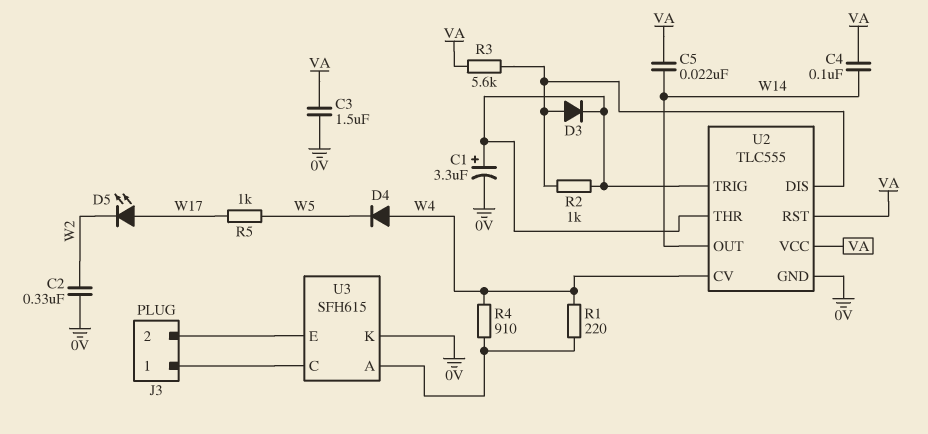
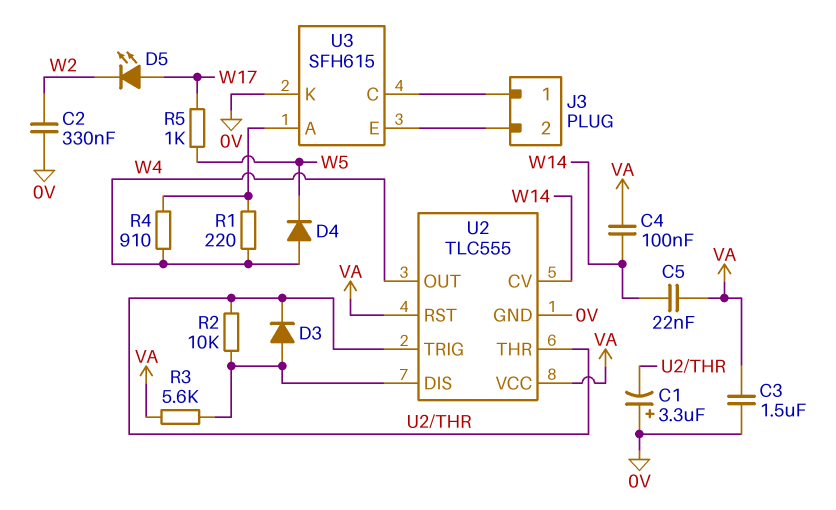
C1: 3.3uF (plus U2/THR, minus 0V) -> 3.3uF (plus 0V, minus U2/THR)
R2: 1k (U2/DIS, U2/THR) -> 10k (U2/DIS, U2/THR)
U2 pin CV: W4 -> W14
U2 pin OUT: W14 -> W4

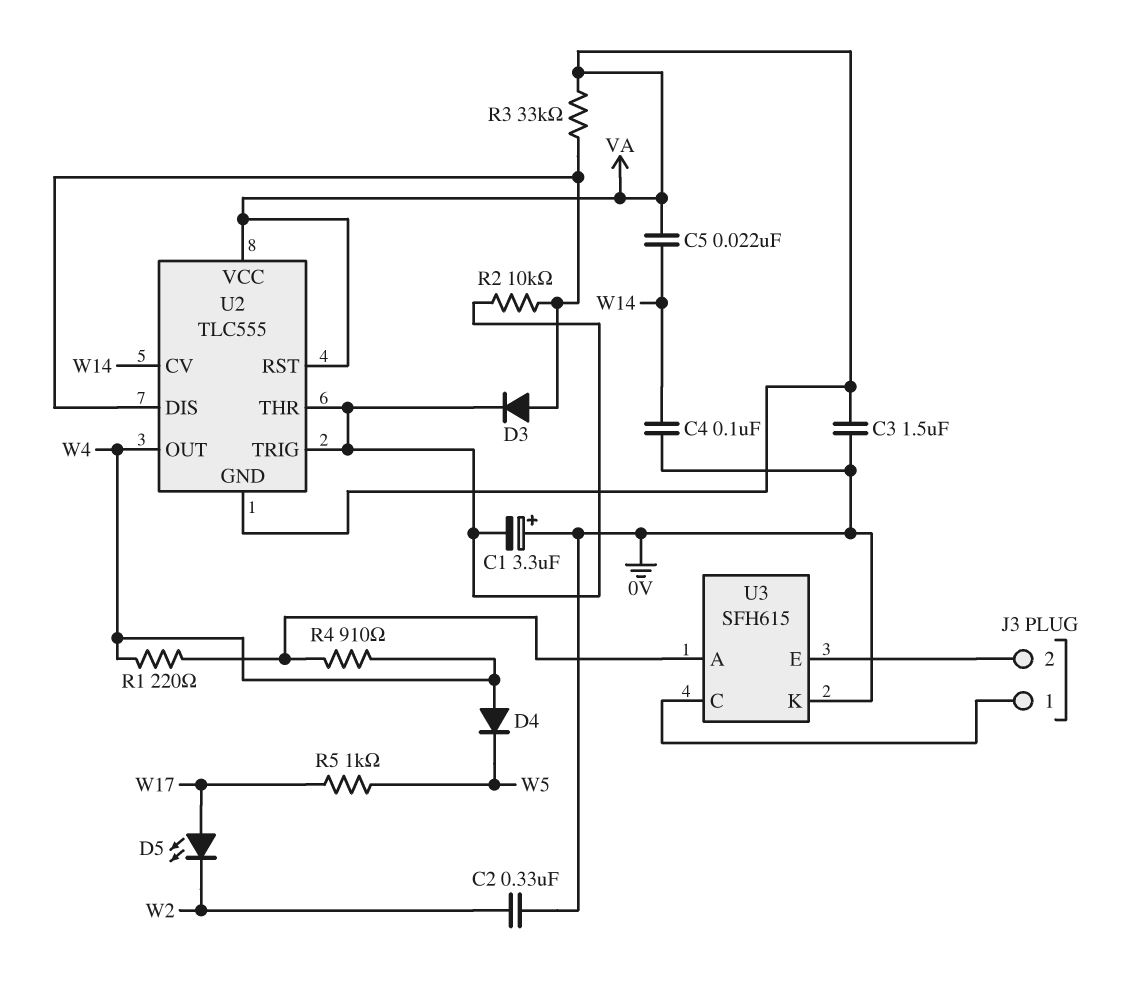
C4: 100nF (VA, W14) -> 100nF (0V, W14)
R3: 5.6k (U2/DIS, VA) -> 33k (U2/DIS, VA)
U2 pin GND: 0V -> VA

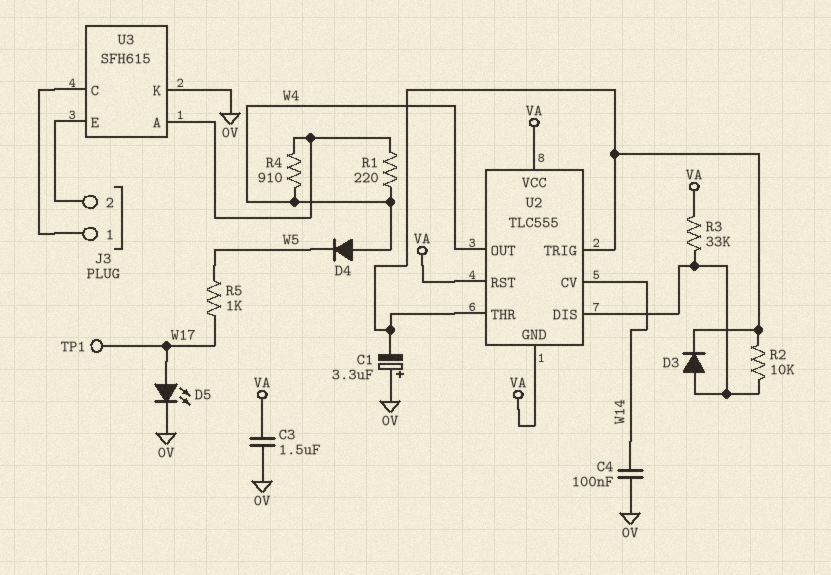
C2: 330nF (0V, W2) -> none
C5: 22nF (VA, W14) -> none
D5: LED (A W17, K W2) -> LED (A W17, K 0V)
TP1: none -> test point (W17)

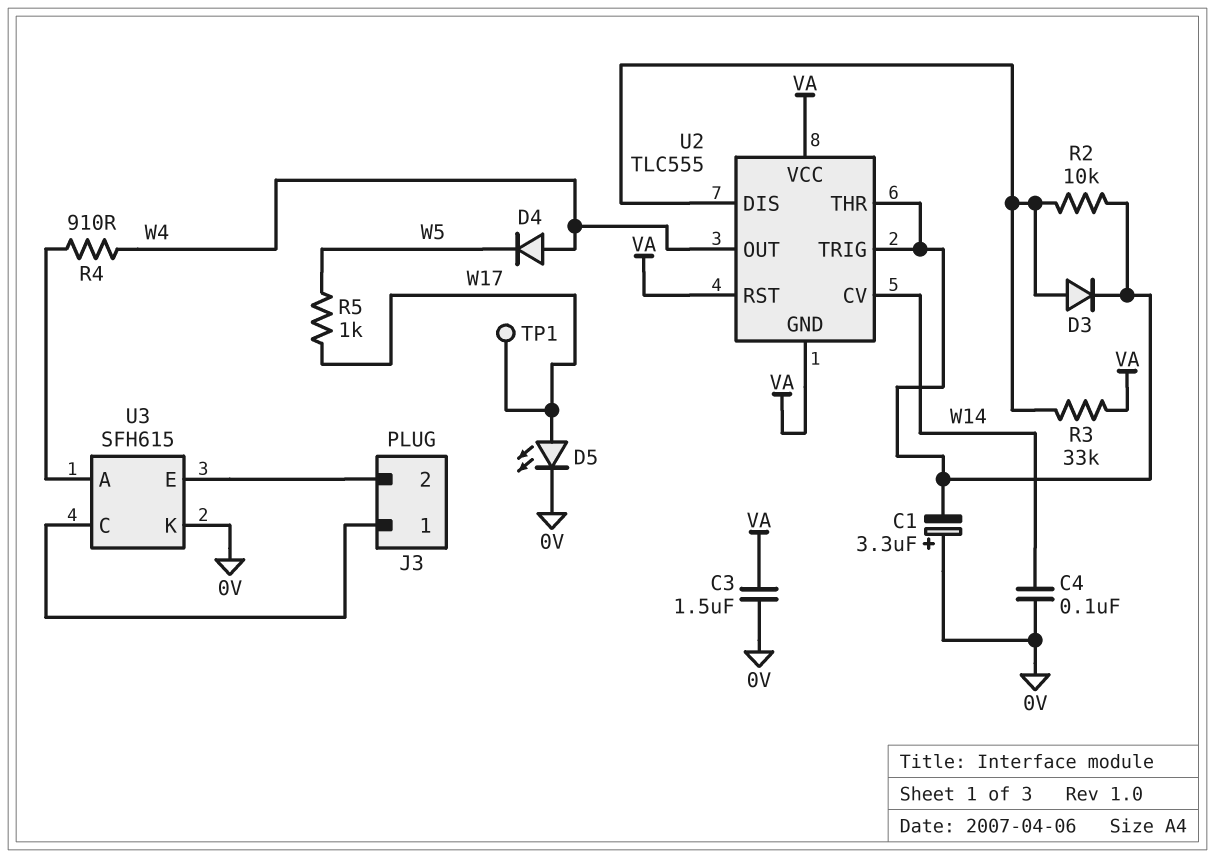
R1: 220 (U3/A, W4) -> none

